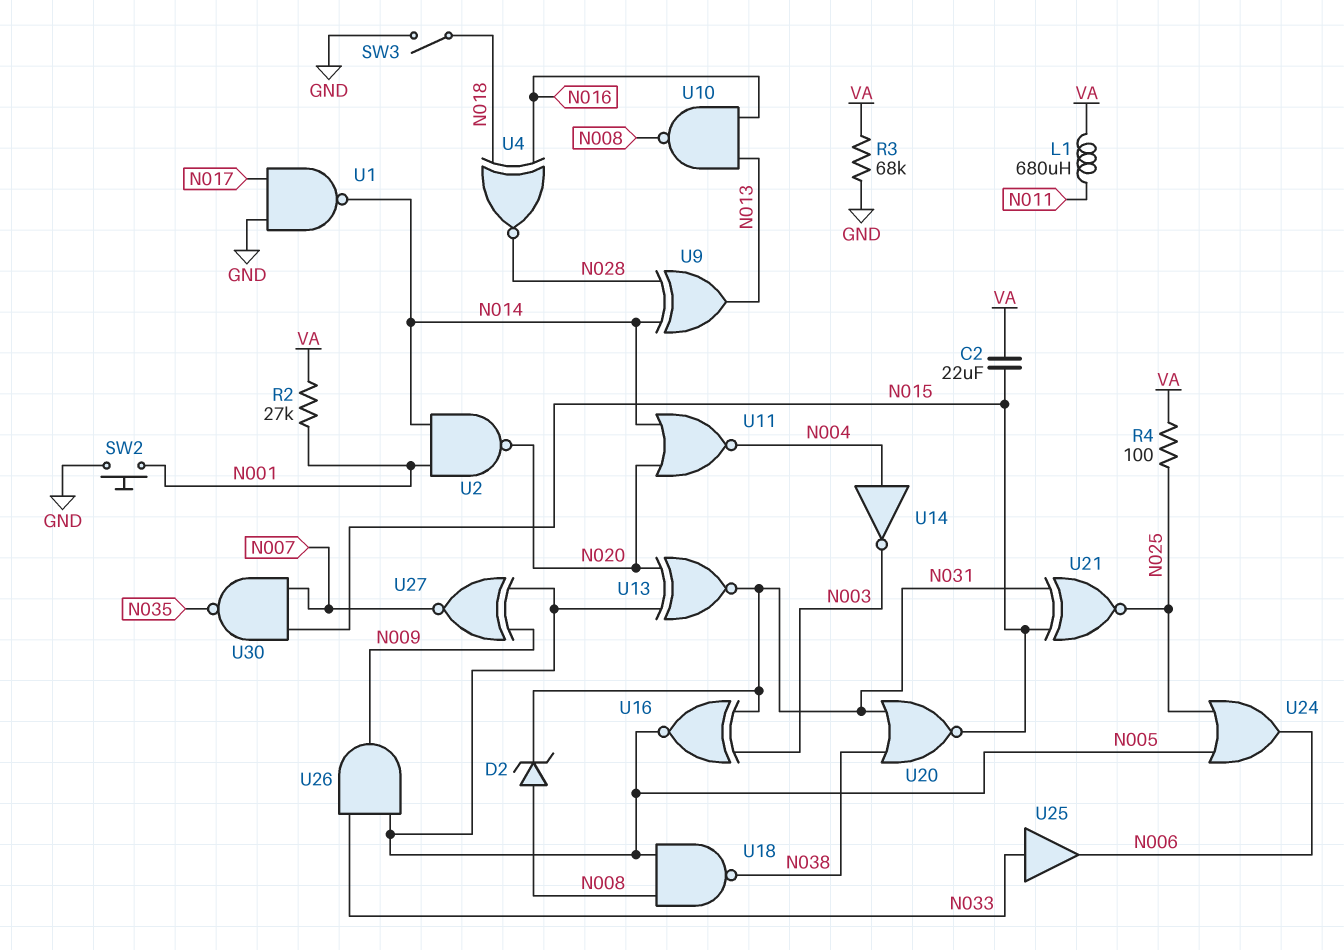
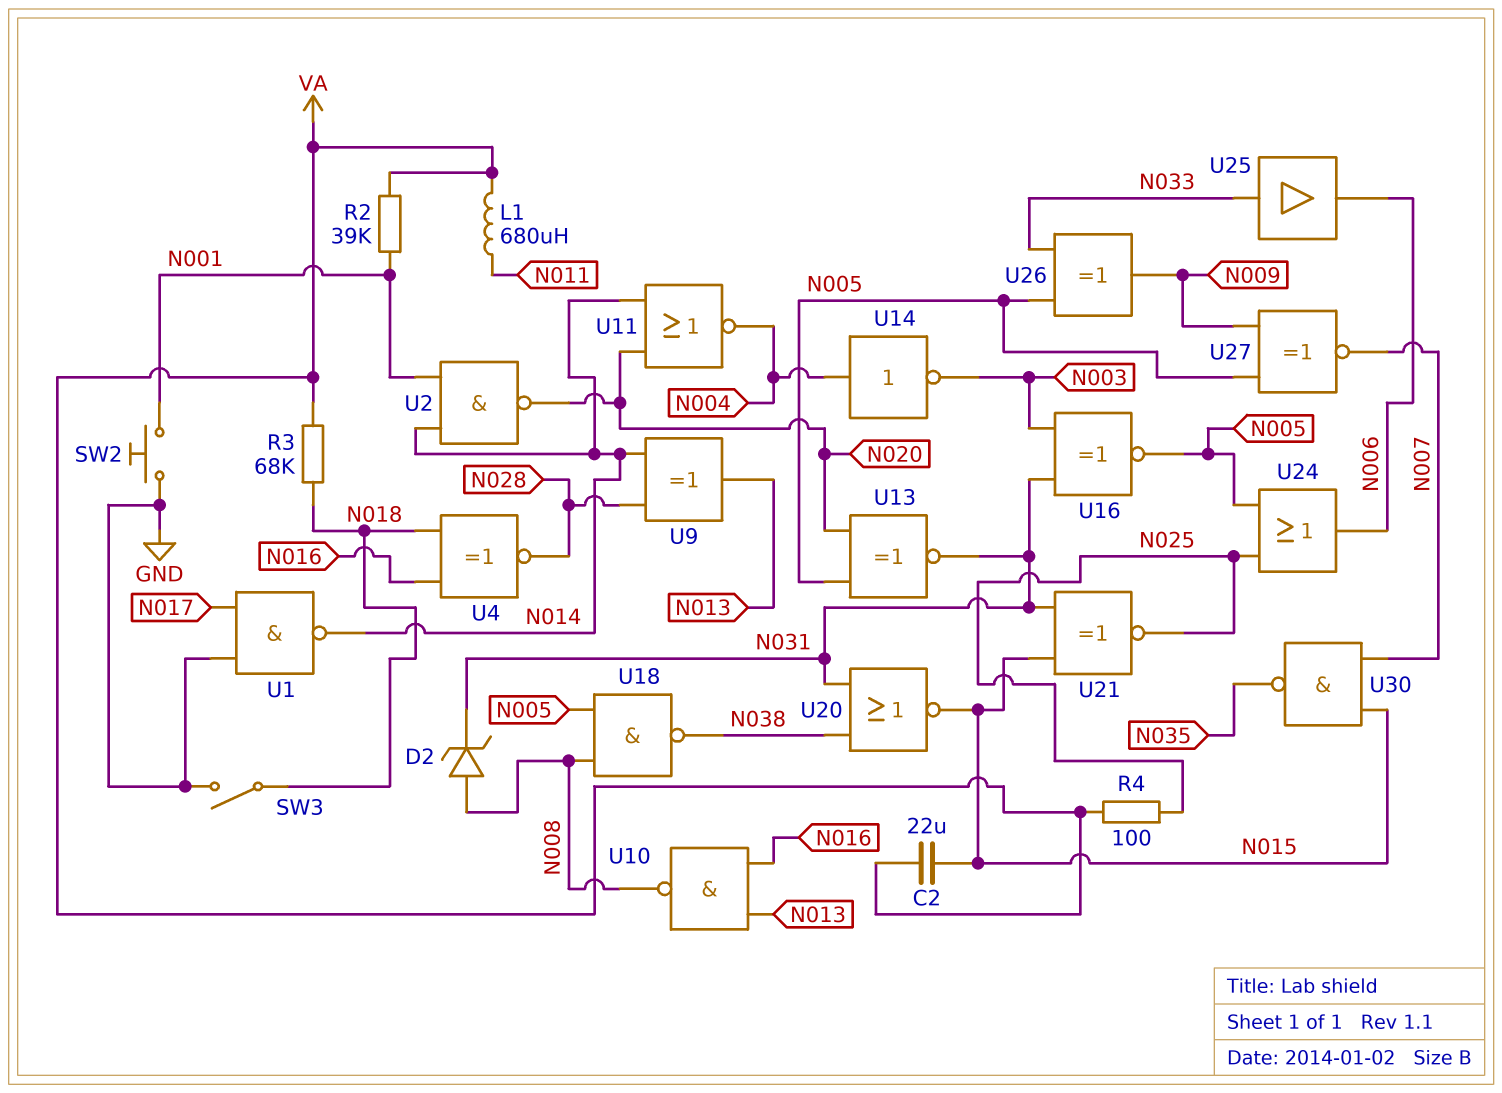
R2: 27k (N001, VA) -> 39k (N001, VA)
R3: 68k (GND, VA) -> 68k (N018, VA)
U26: AND (in N005, in N033, out N009) -> XOR (in N005, in N033, out N009)

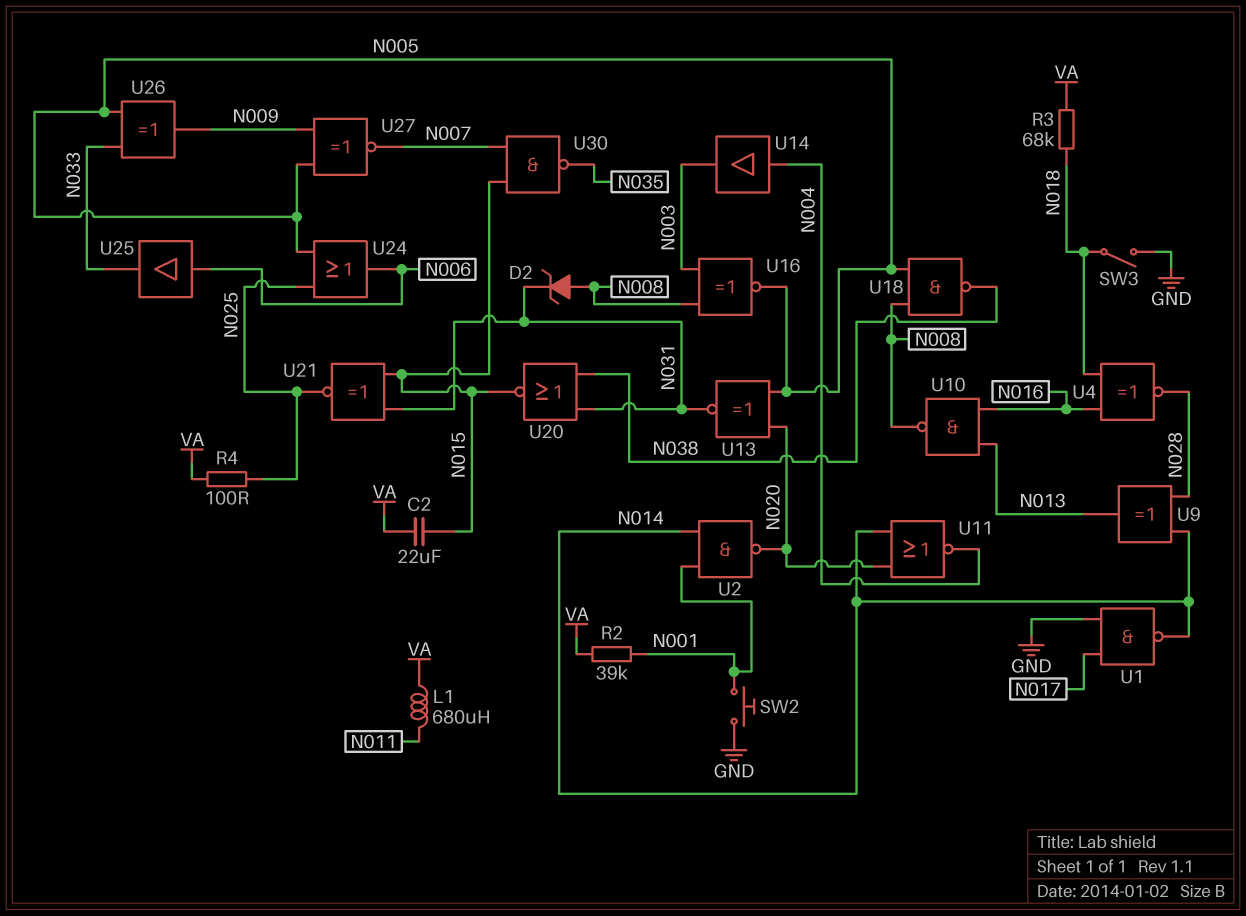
U14: NOT (in N004, out N003) -> buffer (in N004, out N003)
U16: XNOR (in N003, in N031, out N005) -> XNOR (in N003, in N008, out N005)
U25: buffer (in N033, out N006) -> buffer (in N006, out N033)

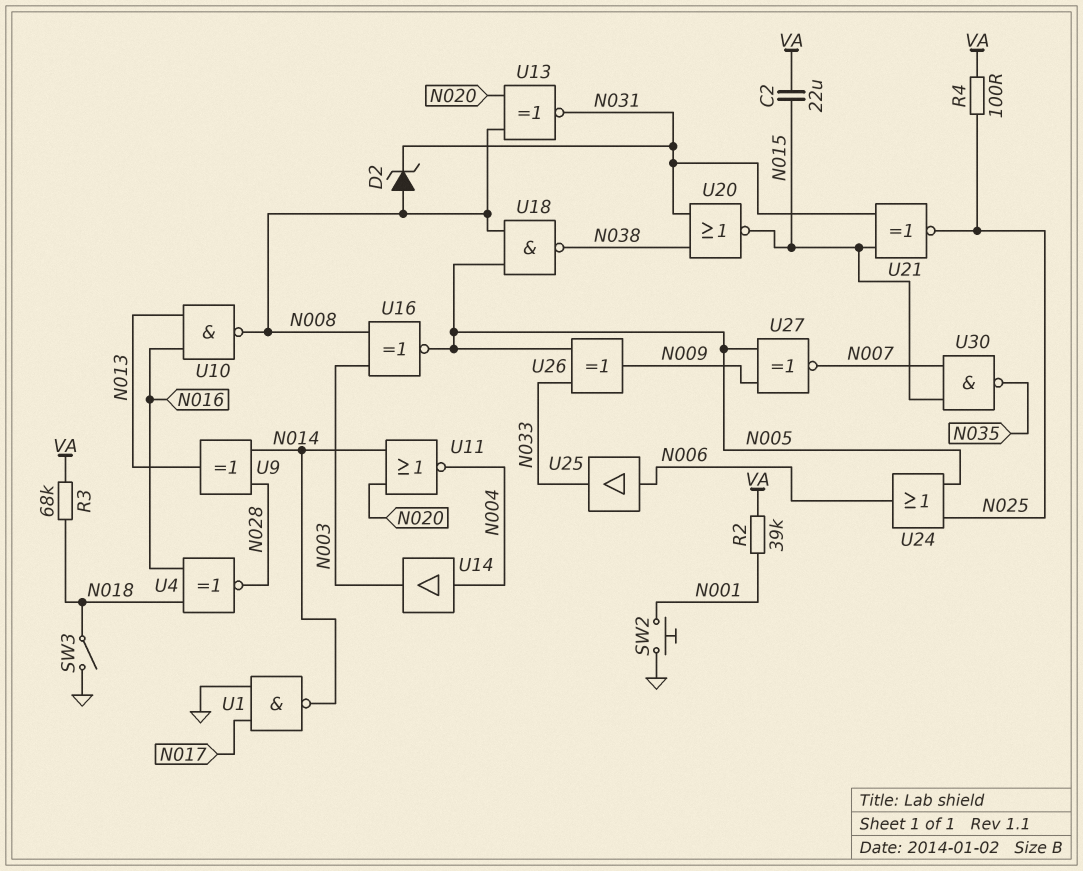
L1: 680uH (N011, VA) -> none
U2: NAND (in N001, in N014, out N020) -> none
U13: XNOR (in N005, in N020, out N031) -> XNOR (in N008, in N020, out N031)

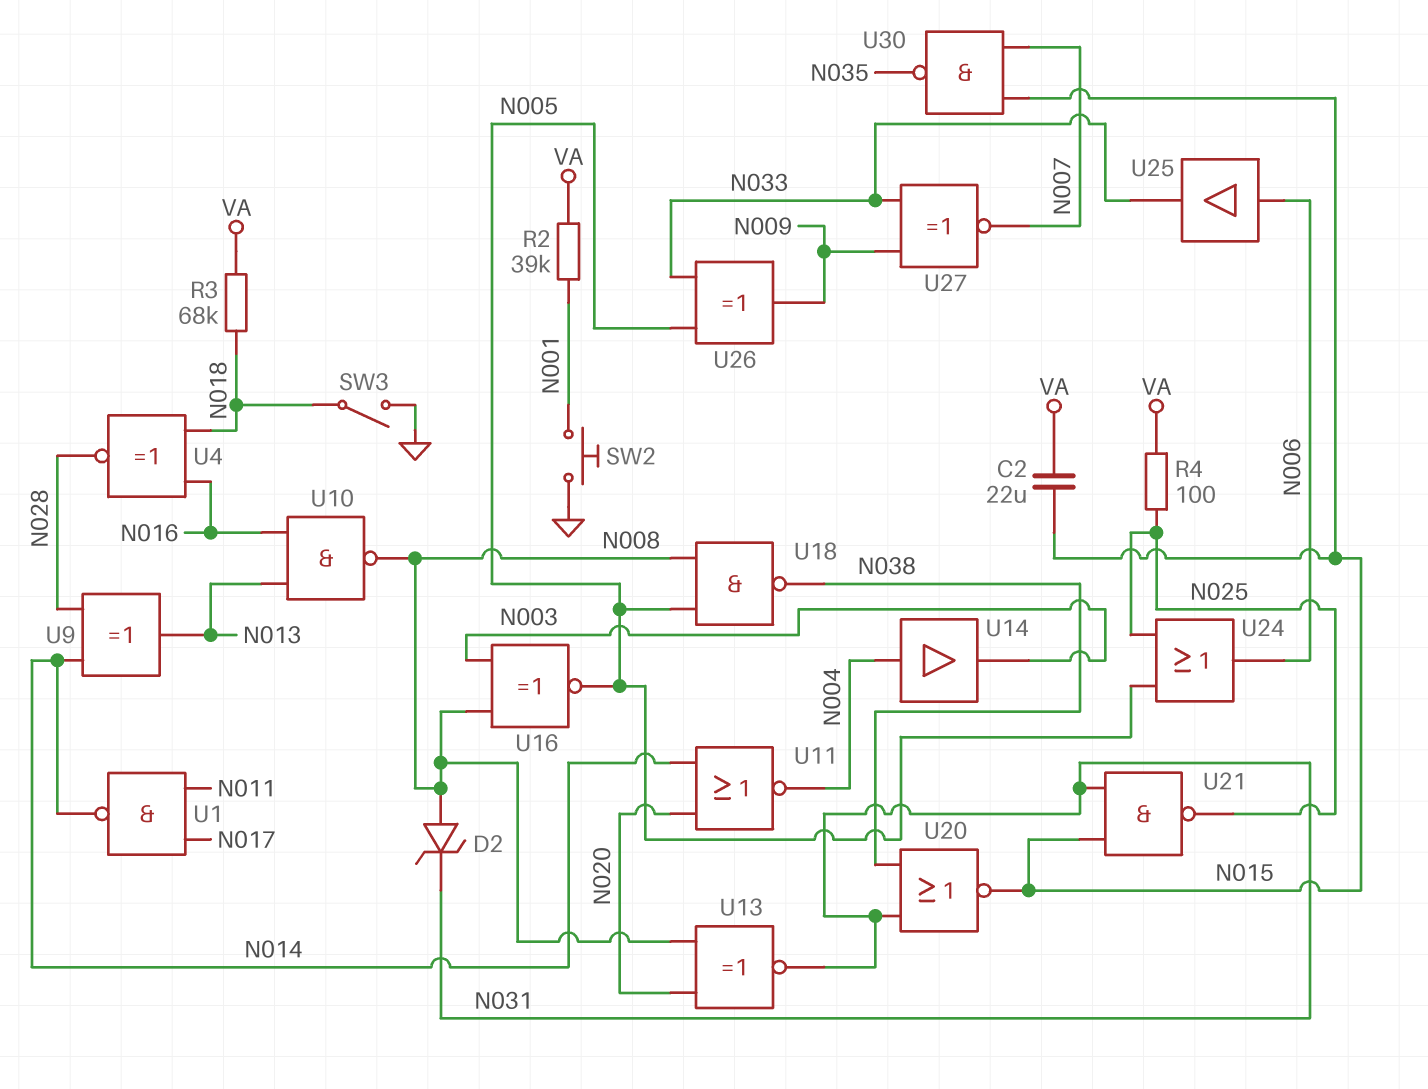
U1: NAND (in GND, in N017, out N014) -> NAND (in N011, in N017, out N014)
U21: XNOR (in N015, in N031, out N025) -> NAND (in N015, in N031, out N025)
U27: XNOR (in N005, in N009, out N007) -> XNOR (in N009, in N033, out N007)

